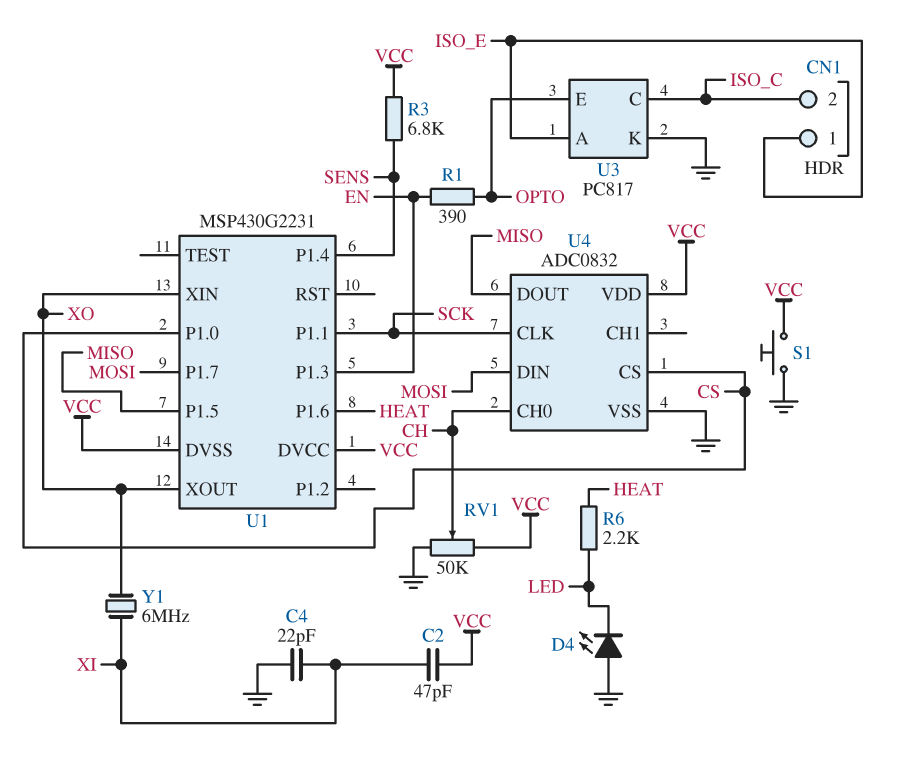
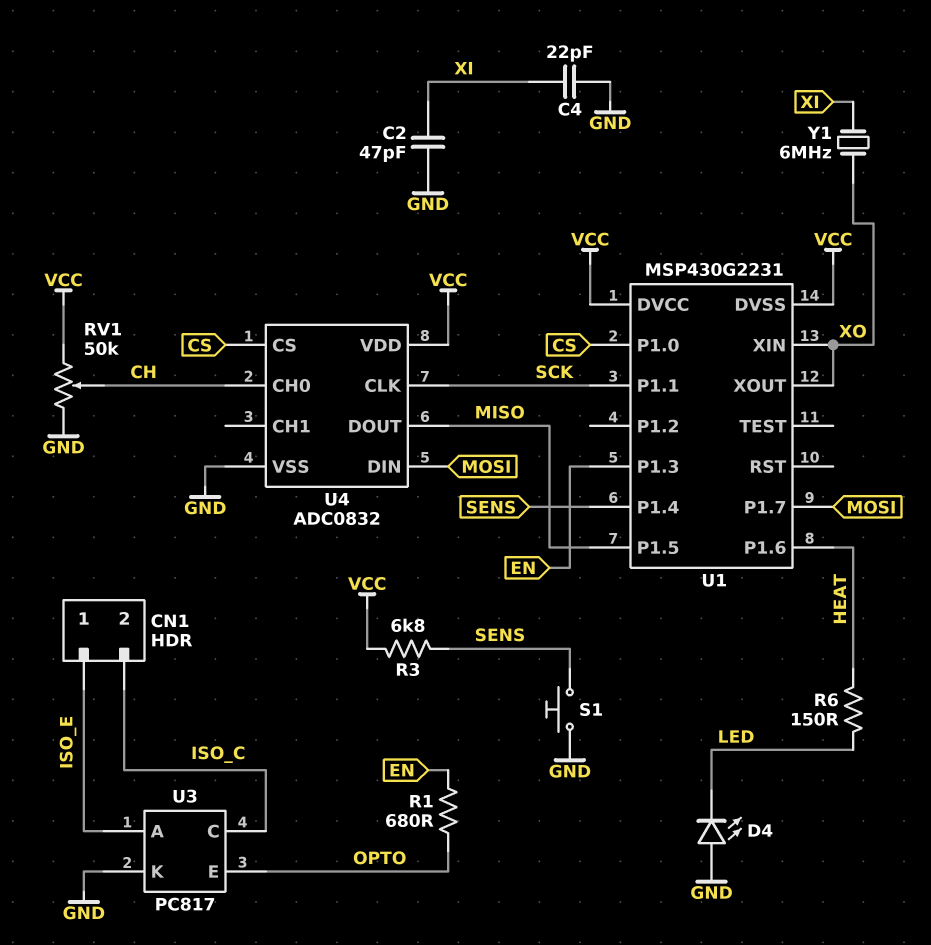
C2: 47pF (VCC, XI) -> 47pF (GND, XI)
R1: 390 (EN, OPTO) -> 680 (EN, OPTO)
R6: 2.2k (HEAT, LED) -> 150 (HEAT, LED)
S1: button (GND, VCC) -> button (GND, SENS)

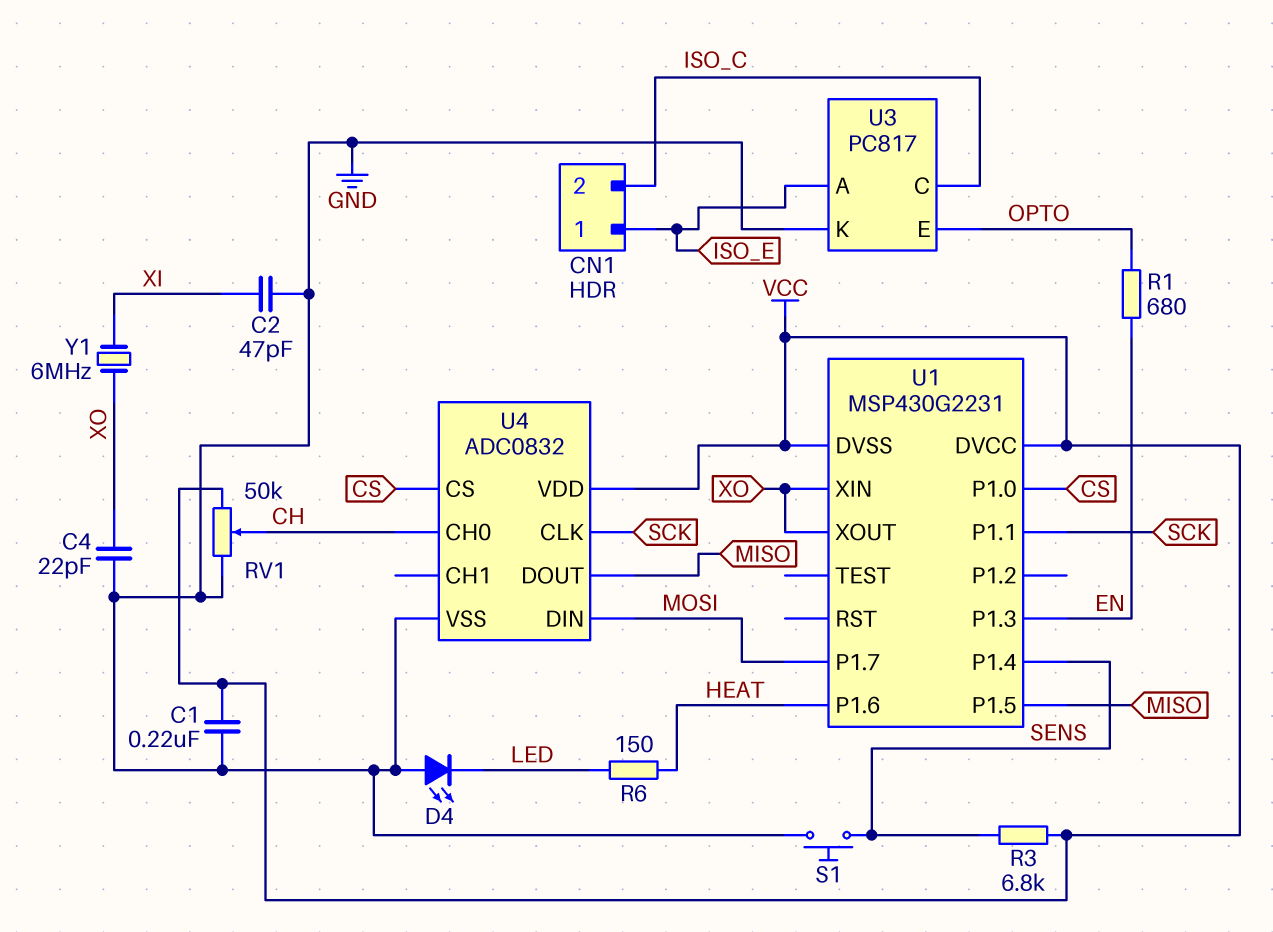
C1: none -> 220nF (GND, VCC)
C4: 22pF (GND, XI) -> 22pF (GND, XO)

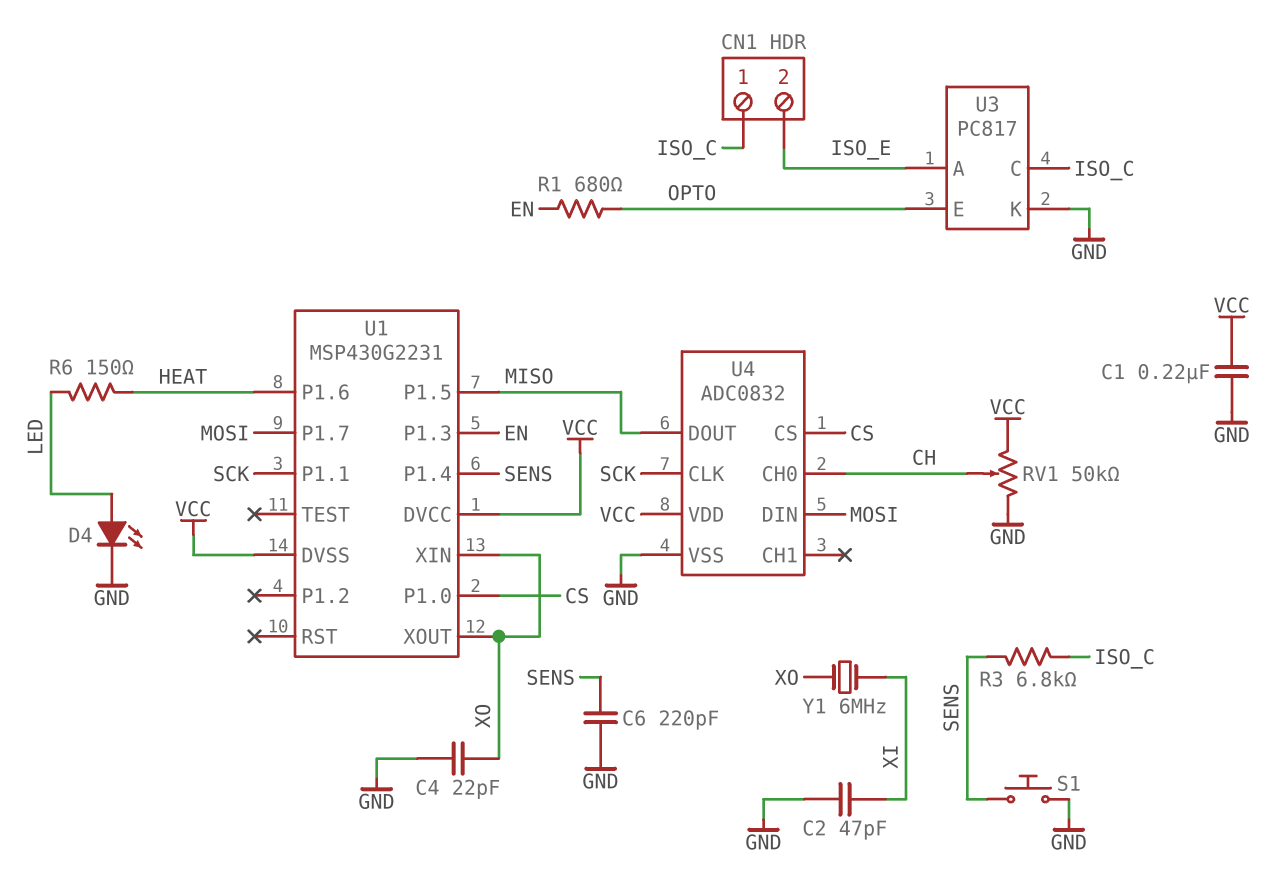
C6: none -> 220pF (GND, SENS)
CN1 pin 1: ISO_E -> ISO_C
CN1 pin 2: ISO_C -> ISO_E
D4: LED (A GND, K LED) -> LED (A LED, K GND)
R3: 6.8k (SENS, VCC) -> 6.8k (ISO_C, SENS)

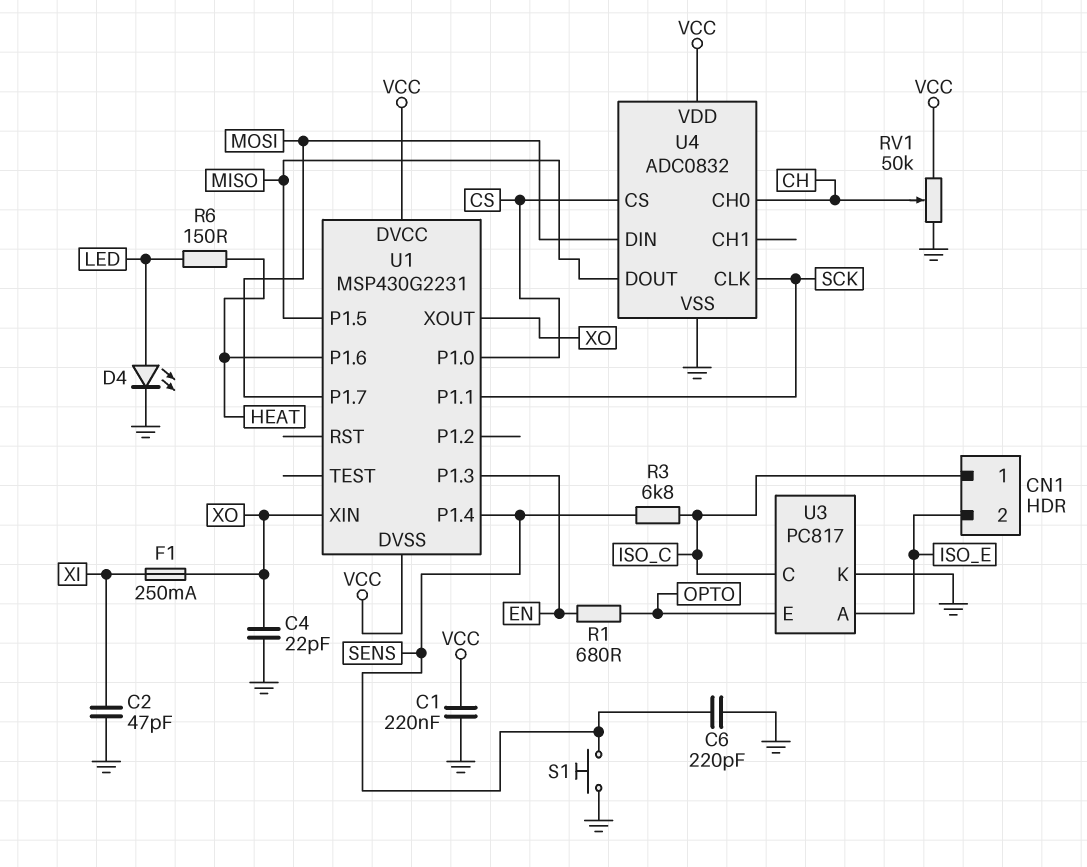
F1: none -> 250mA (XI, XO)
Y1: 6MHz (XI, XO) -> none

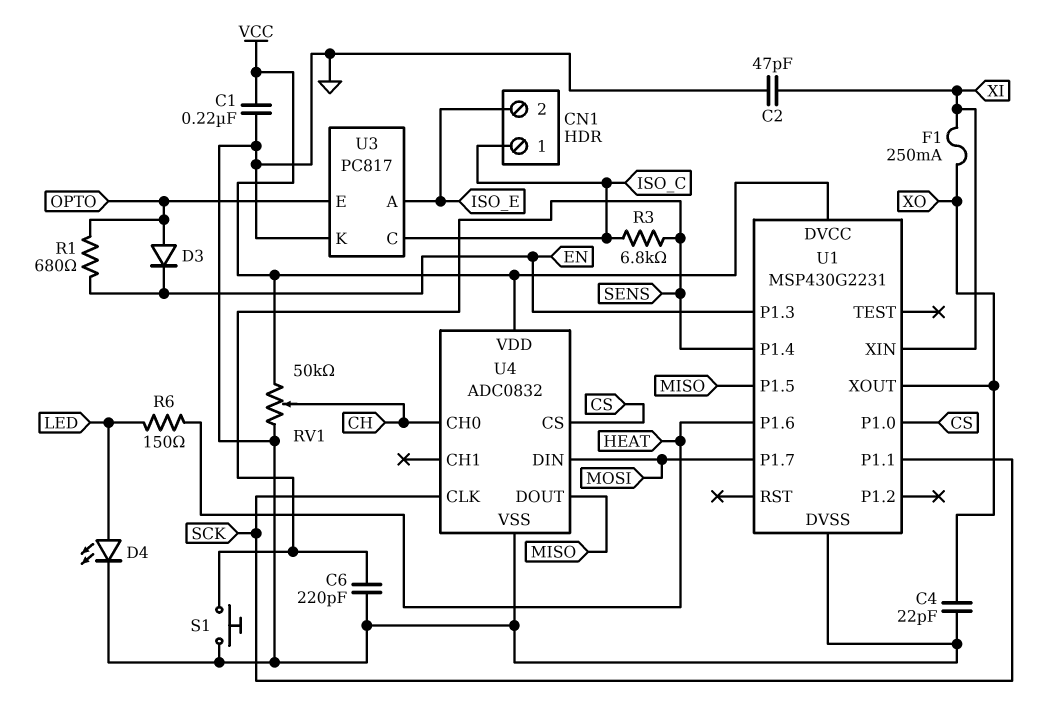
D3: none -> diode (A OPTO, K EN)
U1 pin DVSS: VCC -> GND
U1 pin XIN: XO -> XI

